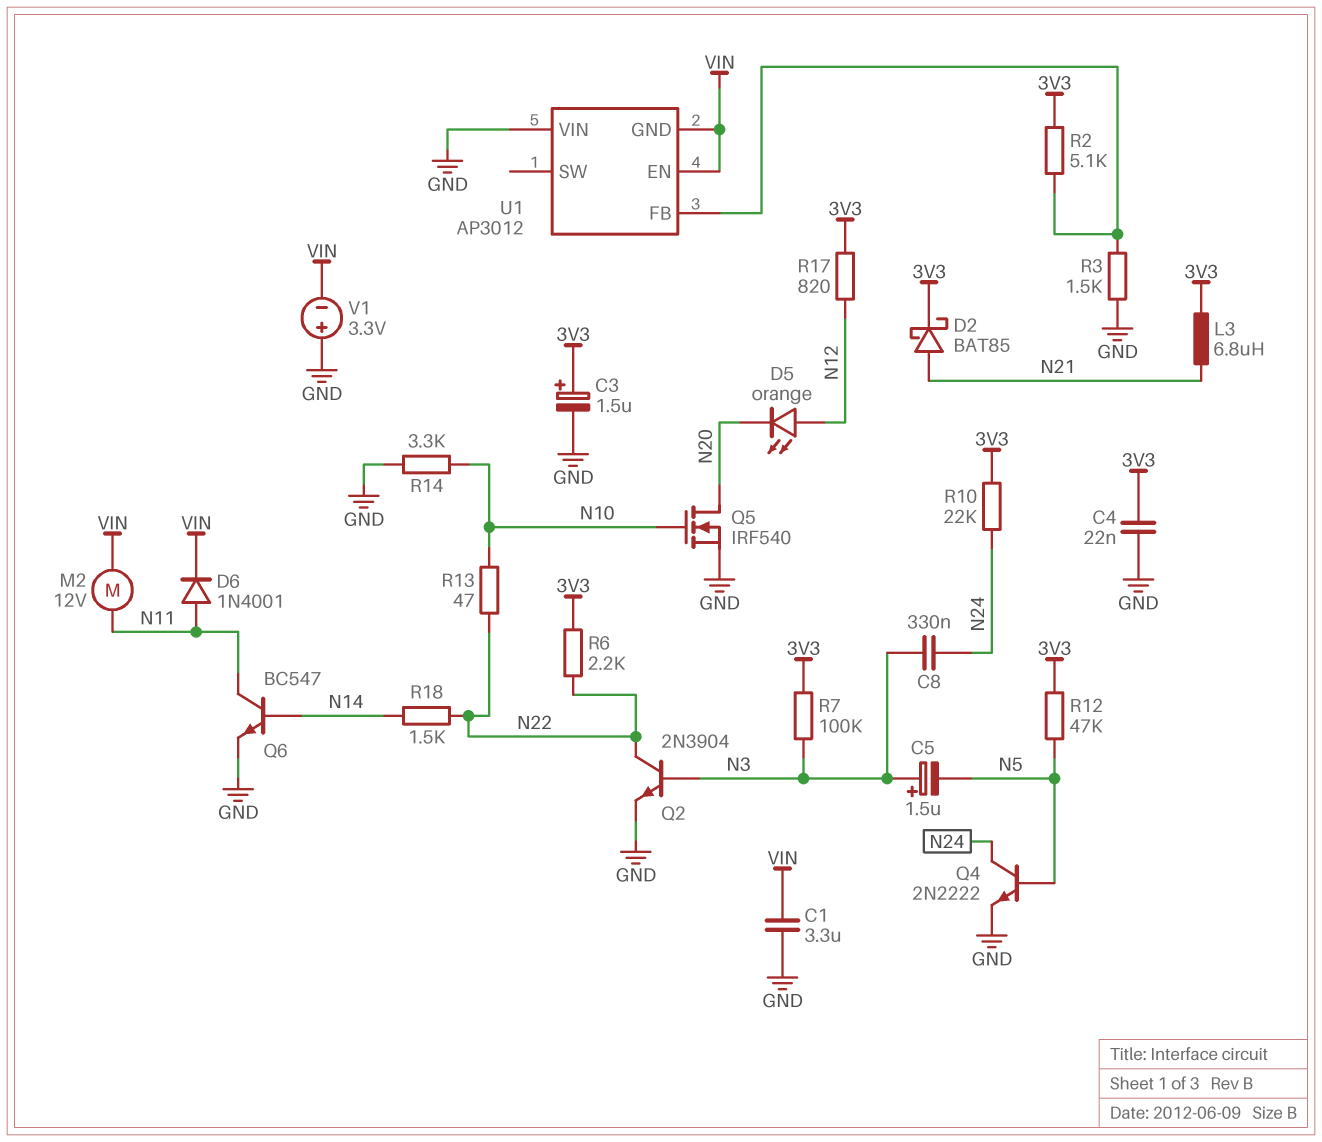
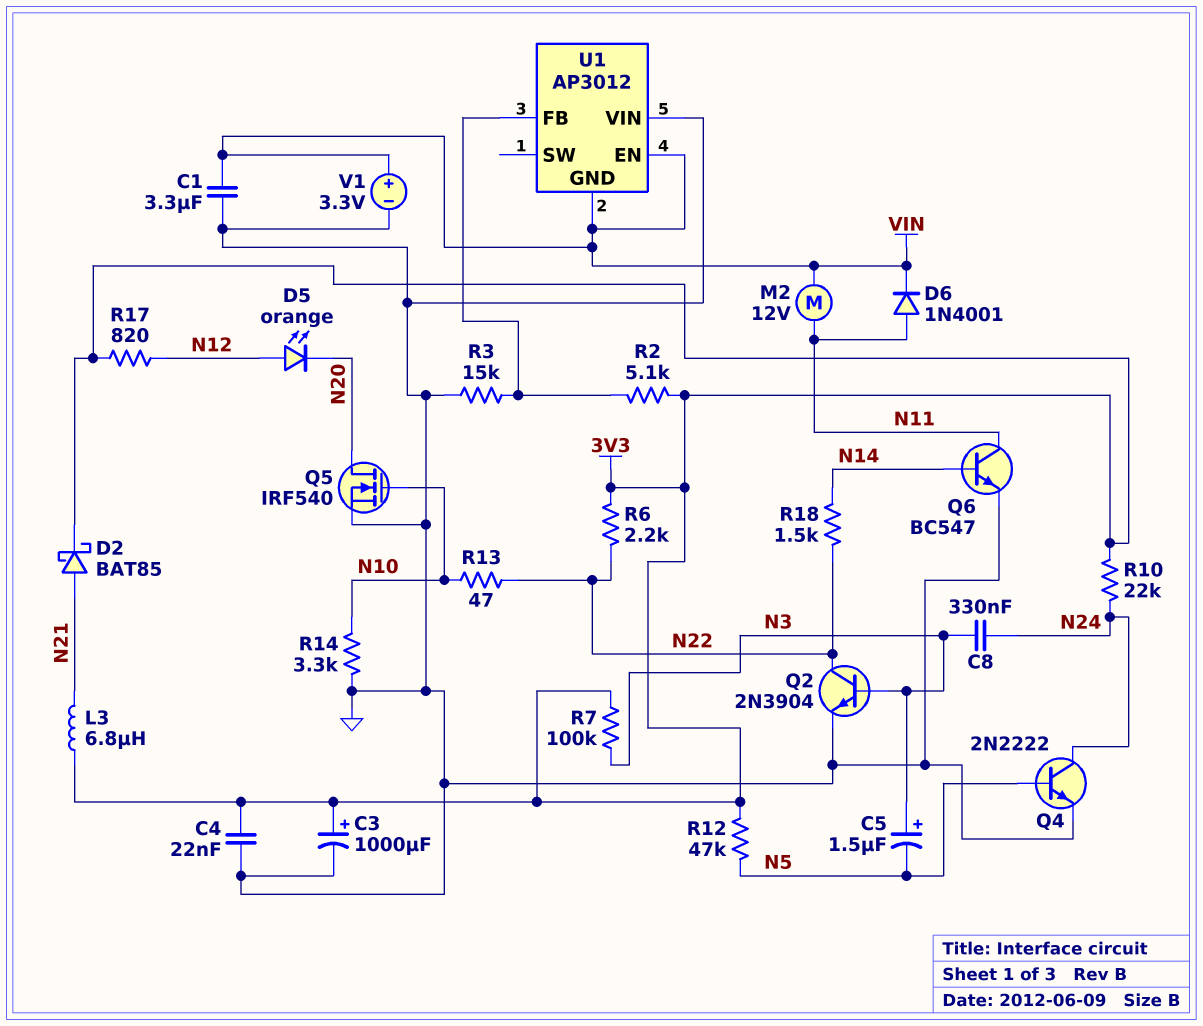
C3: 1.5uF (plus 3V3, minus GND) -> 1000uF (plus 3V3, minus GND)
R3: 1.5k (GND, U1/FB) -> 15k (GND, U1/FB)
V1: 3.3V (plus GND, minus VIN) -> 3.3V (plus VIN, minus GND)

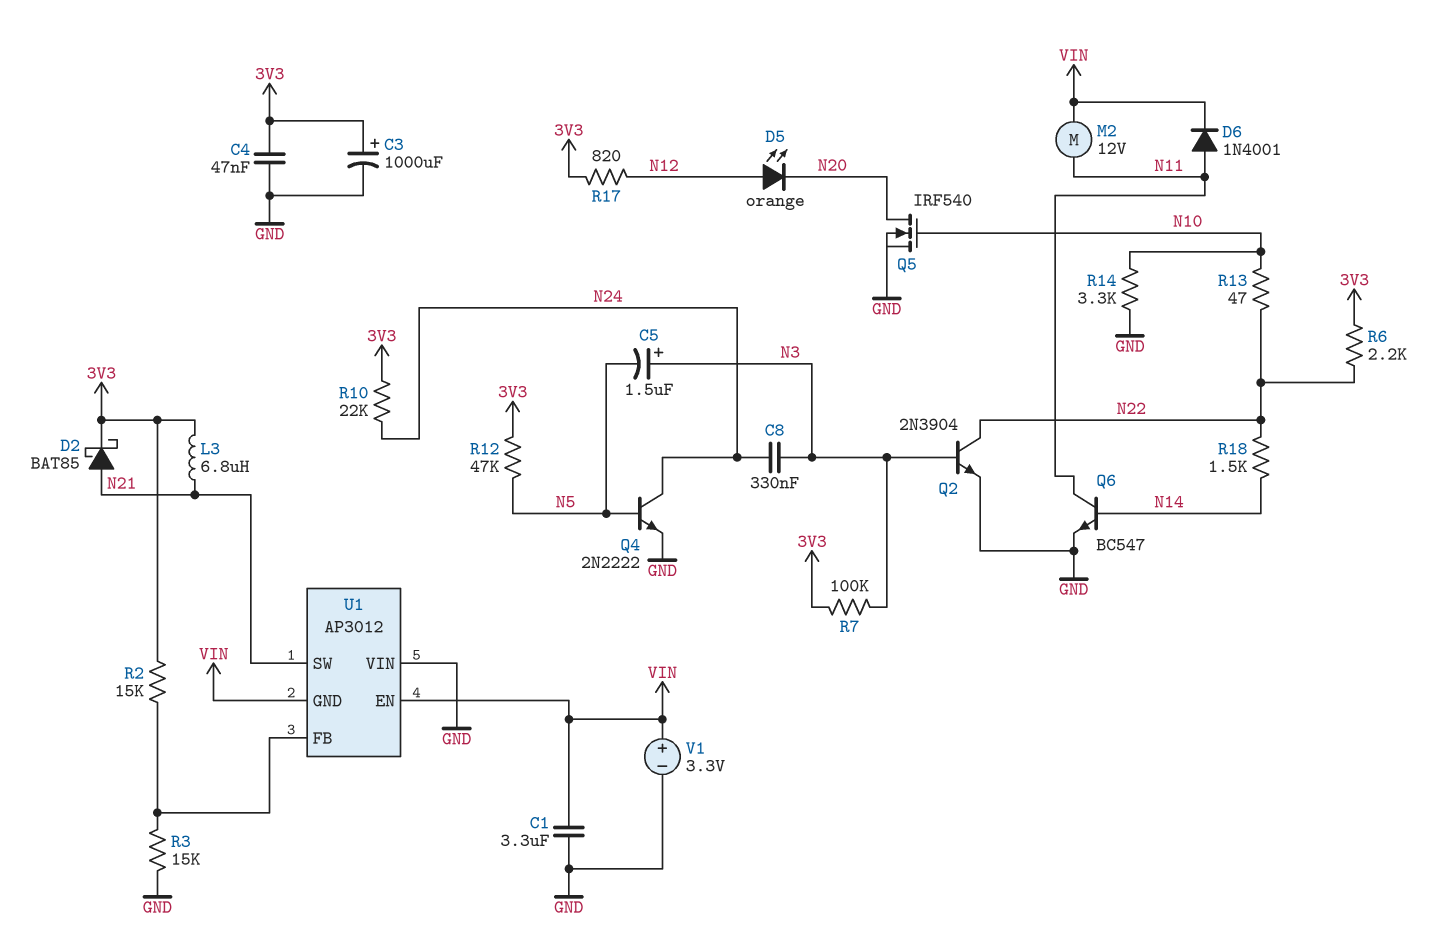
C4: 22nF (3V3, GND) -> 47nF (3V3, GND)
R2: 5.1k (3V3, U1/FB) -> 15k (3V3, U1/FB)
U1 pin SW: none -> N21

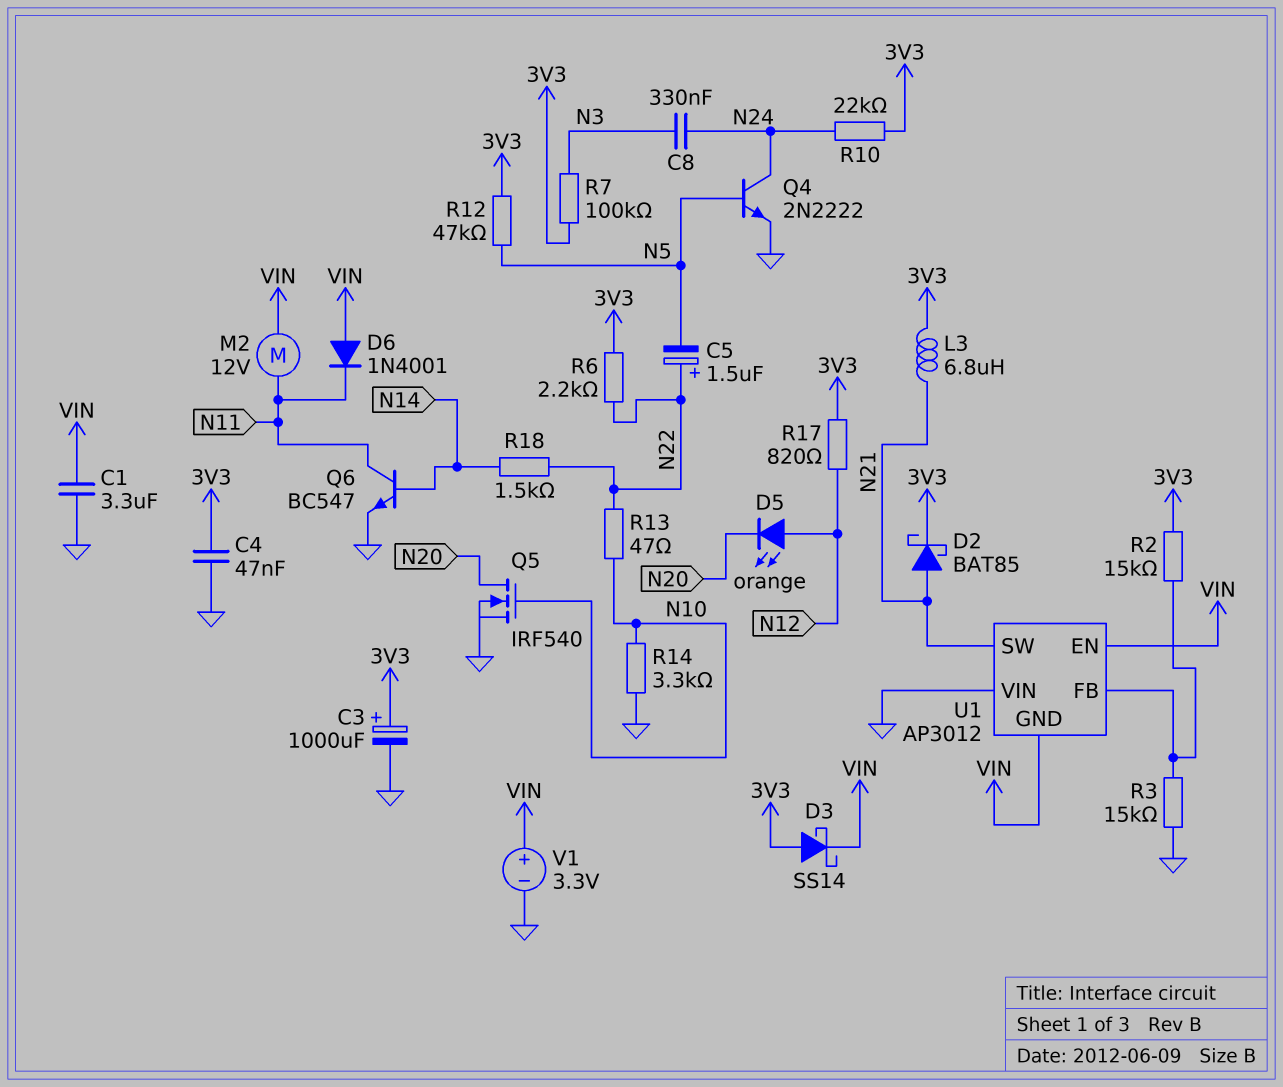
C5: 1.5uF (plus N3, minus N5) -> 1.5uF (plus N22, minus N5)
D3: none -> schottky SS14 (A 3V3, K VIN)
D6: diode 1N4001 (A N11, K VIN) -> diode 1N4001 (A VIN, K N11)
Q2: NPN 2N3904 (B N3, C N22, E GND) -> none

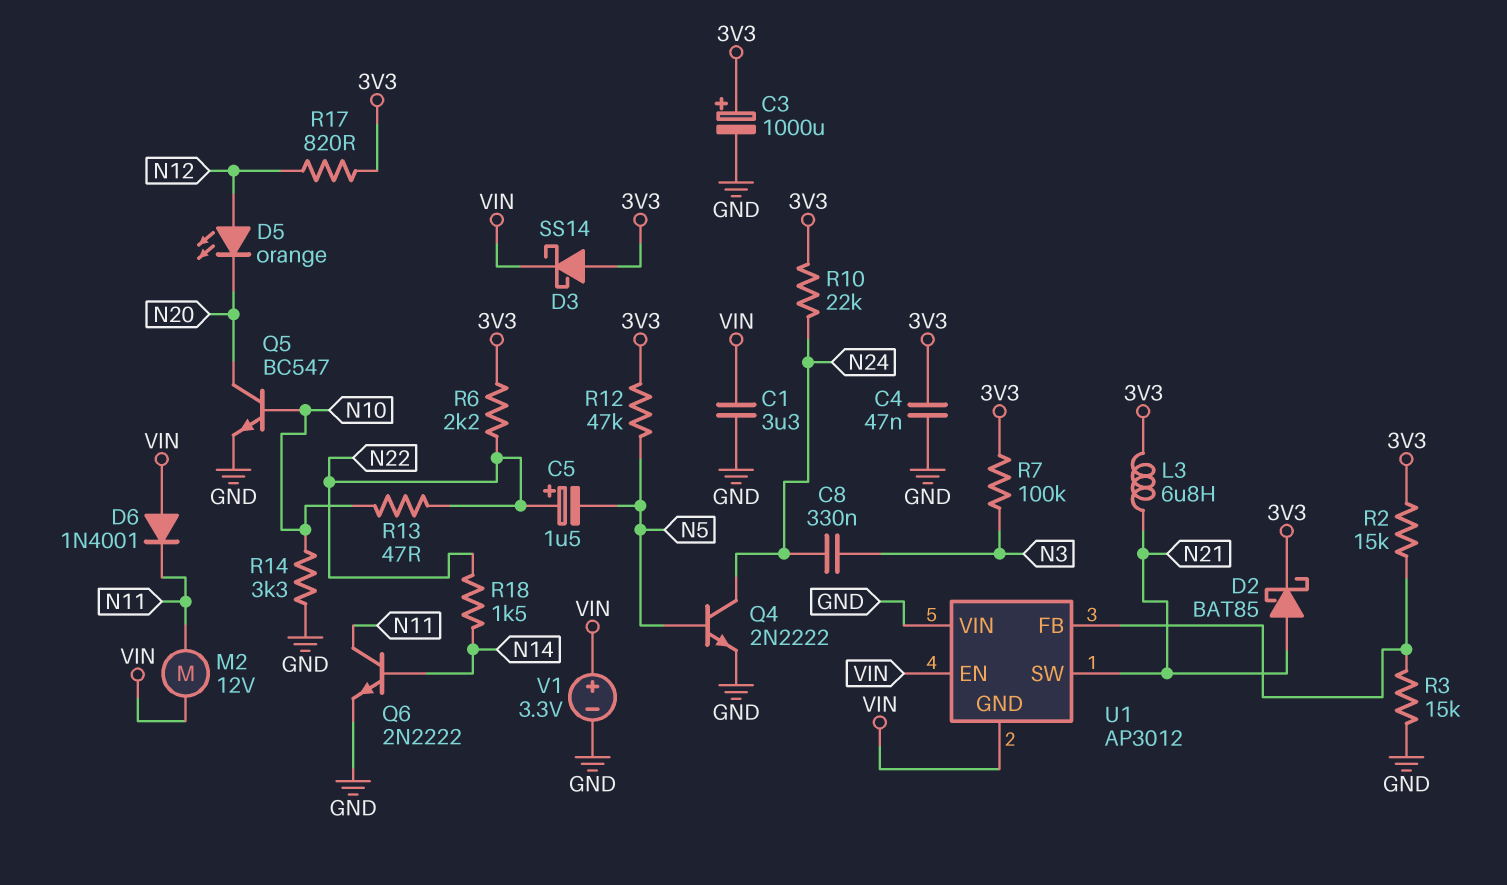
Q5: NMOS IRF540 (G N10, D N20, S GND) -> NPN BC547 (B N10, C N20, E GND)
Q6: NPN BC547 (B N14, C N11, E GND) -> NPN 2N2222 (B N14, C N11, E GND)

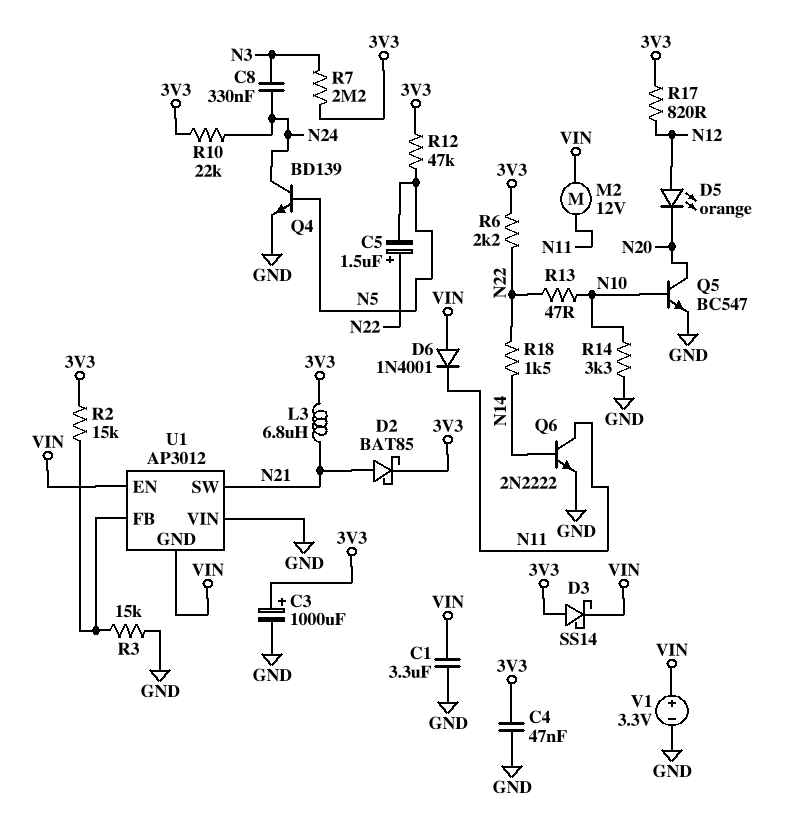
Q4: NPN 2N2222 (B N5, C N24, E GND) -> NPN BD139 (B N5, C N24, E GND)
R7: 100k (3V3, N3) -> 2.2M (3V3, N3)

